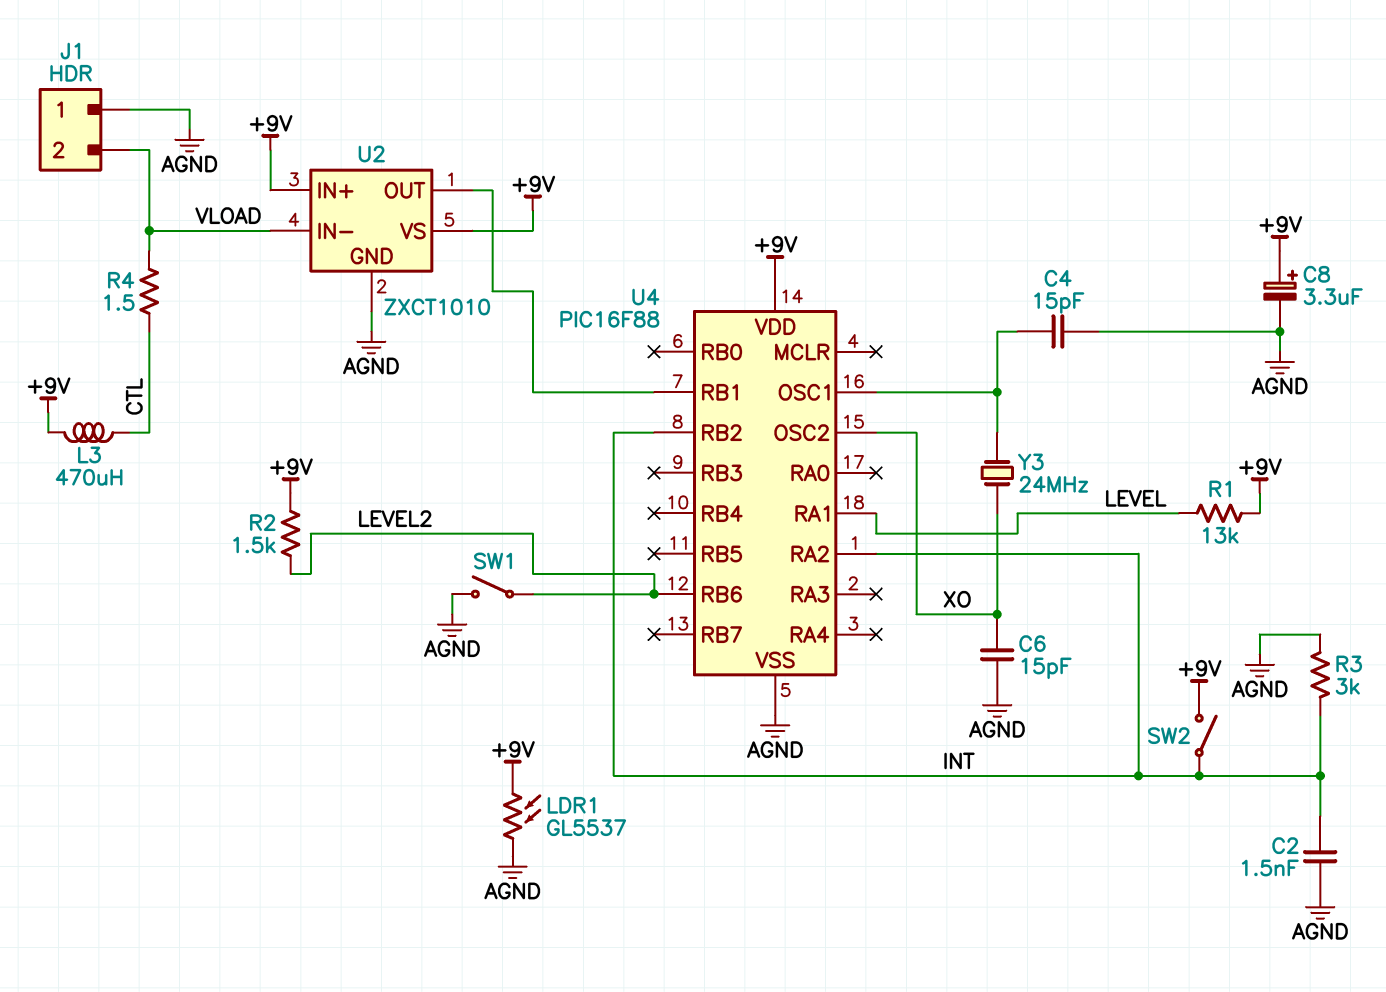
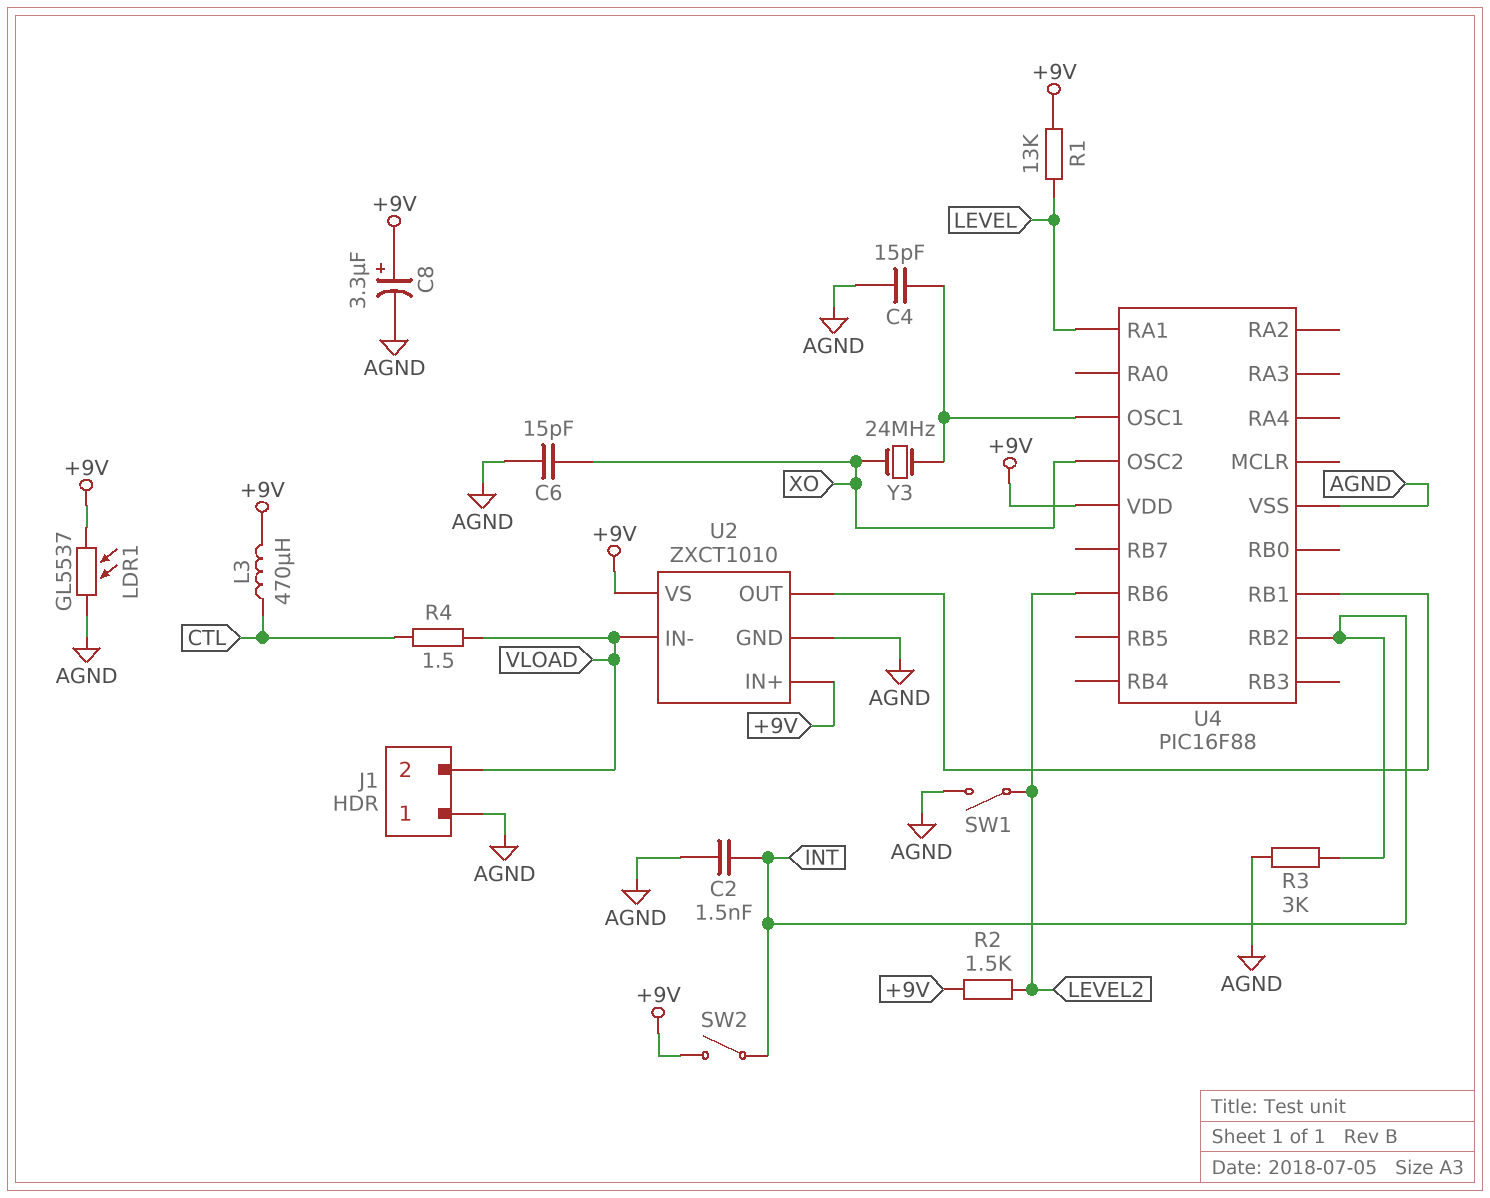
U4 pin RA2: INT -> none

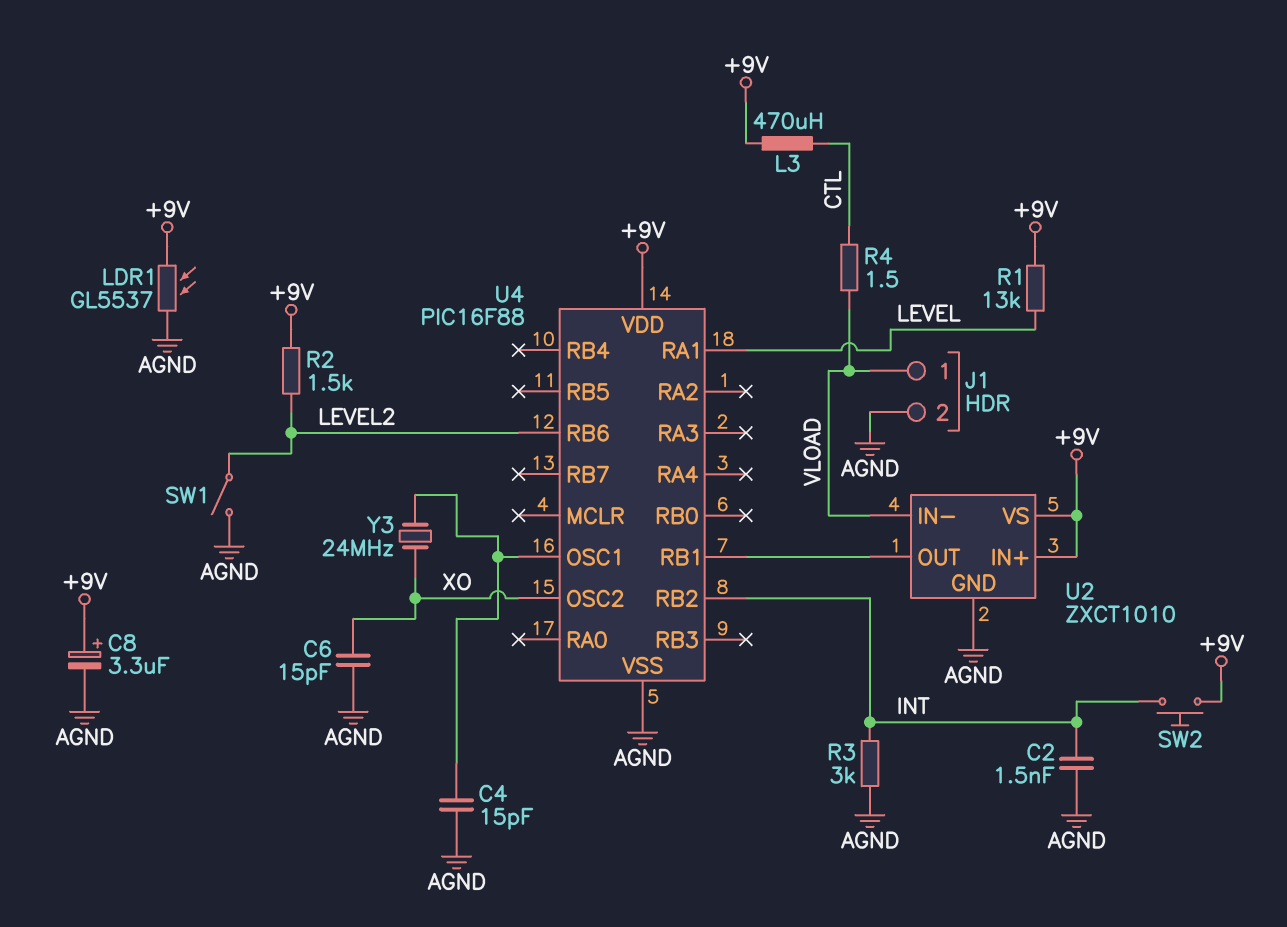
J1 pin 1: AGND -> VLOAD
J1 pin 2: VLOAD -> AGND
SW2: switch (+9V, INT) -> button (+9V, INT)

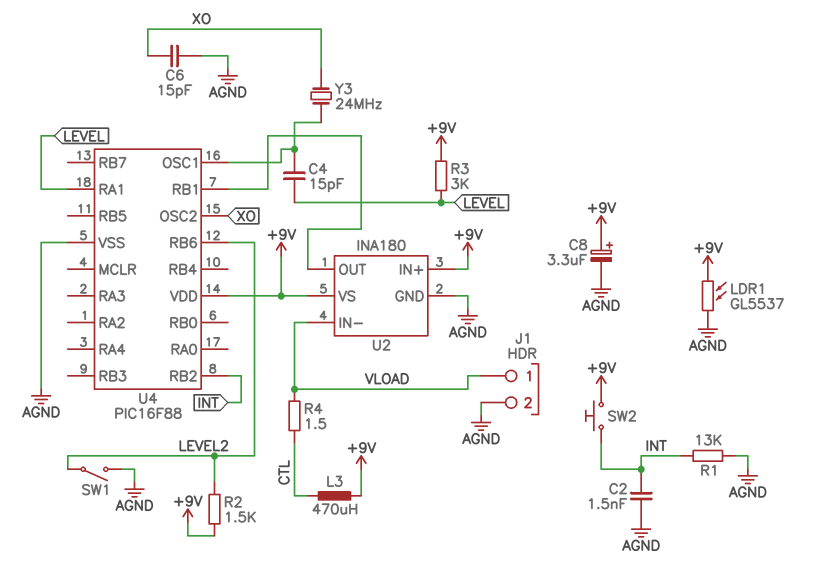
C4: 15pF (AGND, U4/OSC1) -> 15pF (LEVEL, U4/OSC1)
R1: 13k (+9V, LEVEL) -> 13k (AGND, INT)
R3: 3k (AGND, INT) -> 3k (+9V, LEVEL)
U2: ZXCT1010 -> INA180

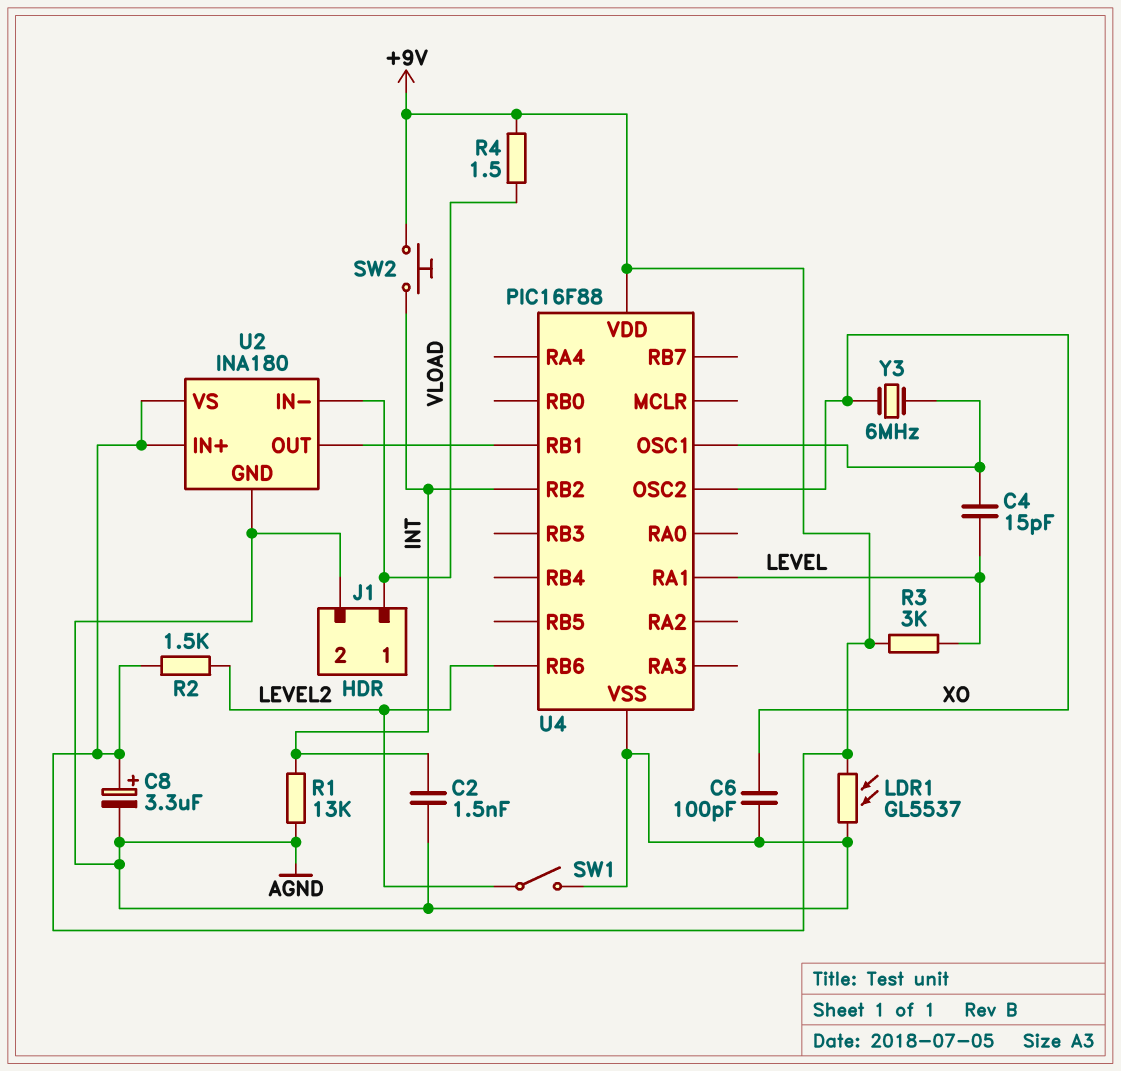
C6: 15pF (AGND, XO) -> 100pF (AGND, XO)
L3: 470uH (+9V, CTL) -> none
R4: 1.5 (CTL, VLOAD) -> 1.5 (+9V, VLOAD)
Y3: 24MHz (U4/OSC1, XO) -> 6MHz (U4/OSC1, XO)

